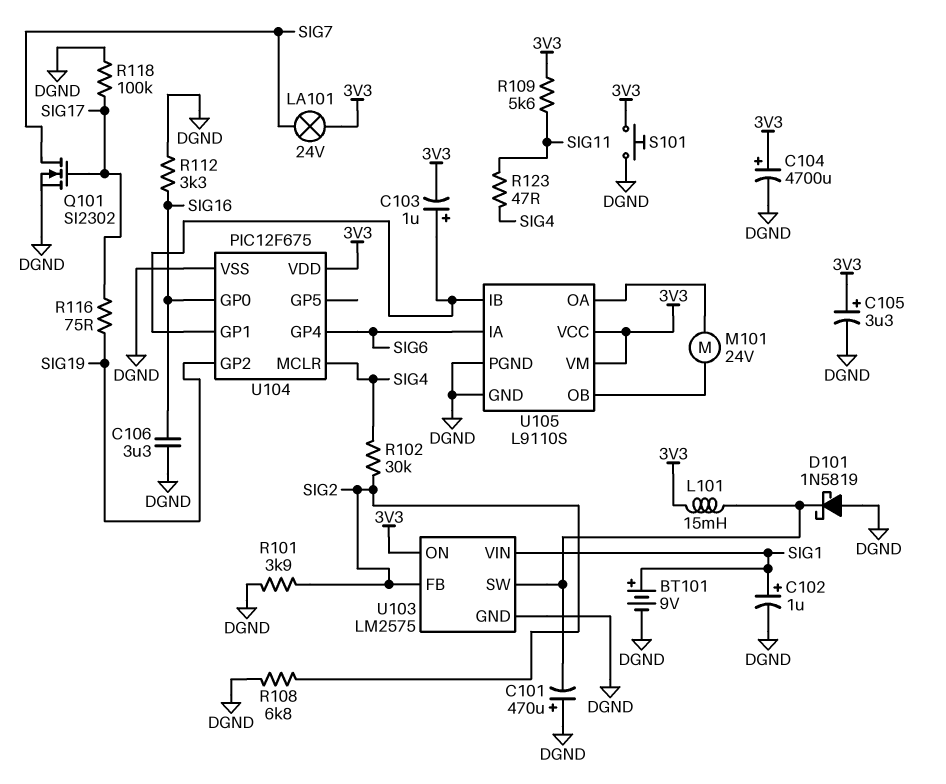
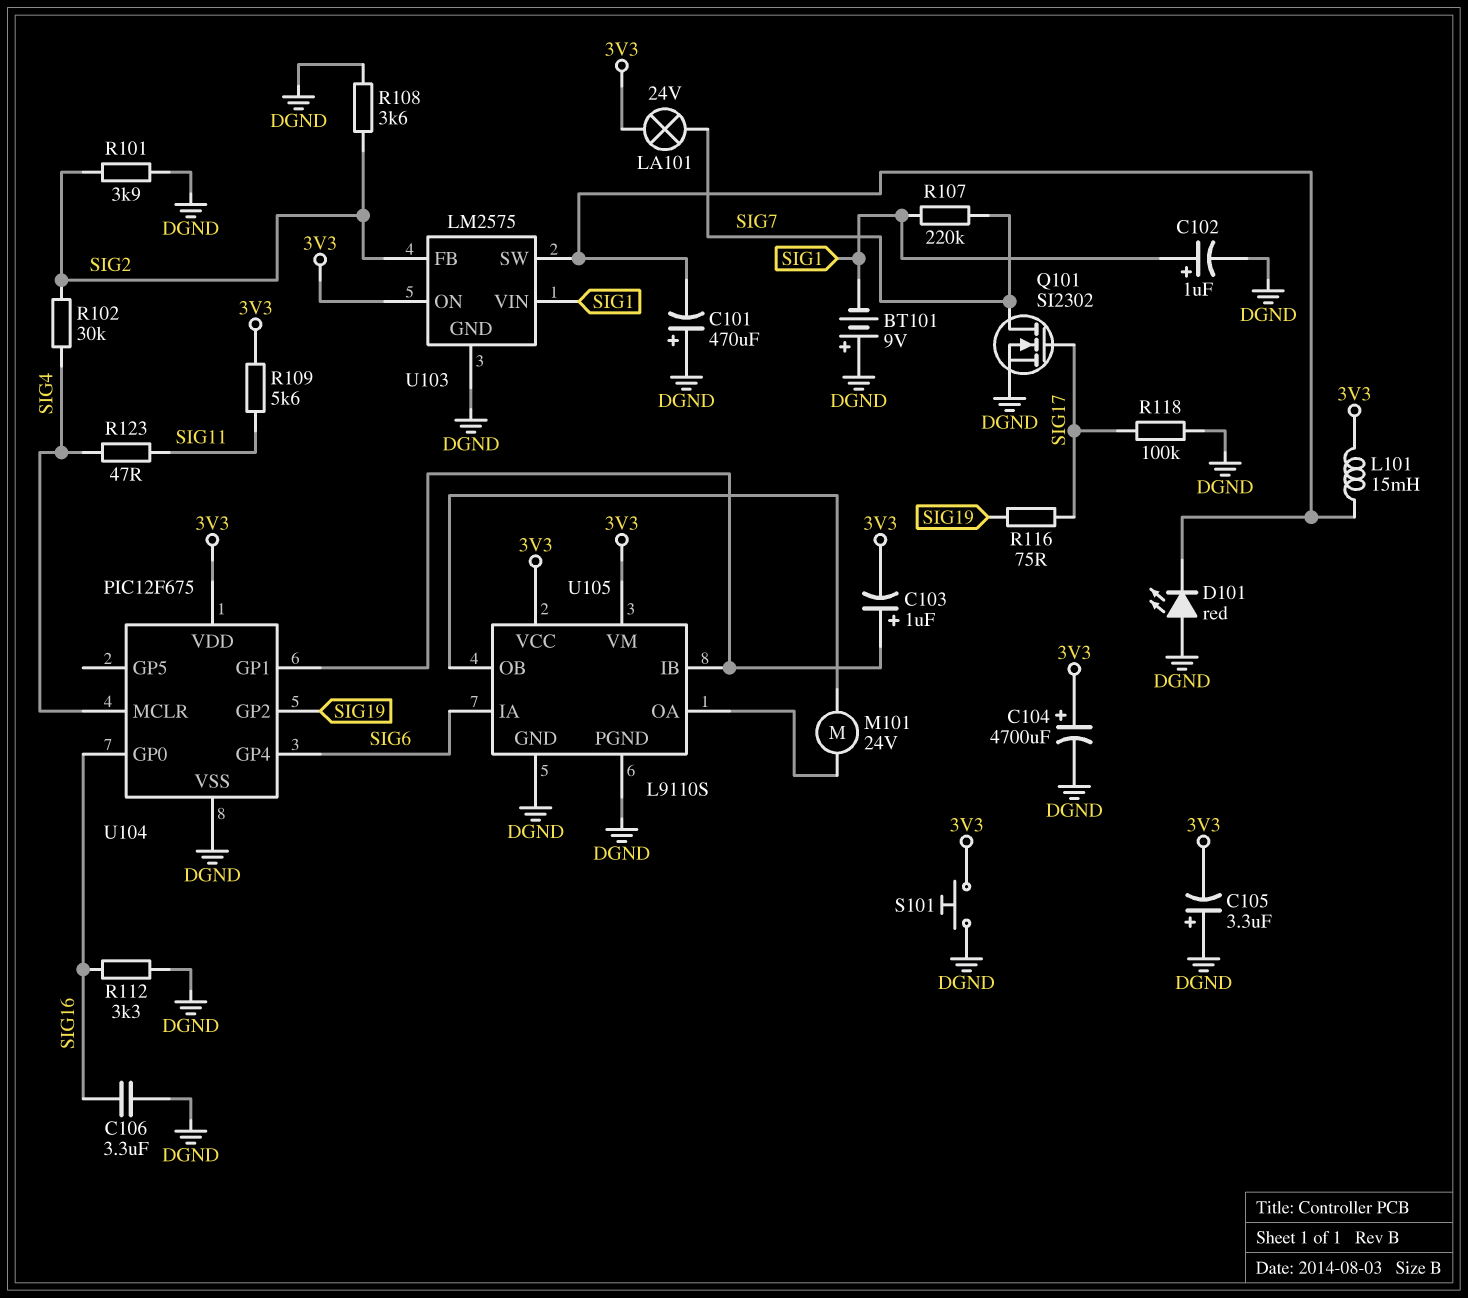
BT101: 9V (plus SIG1, minus DGND) -> 9V (plus DGND, minus SIG1)
C105: 3.3uF (plus 3V3, minus DGND) -> 3.3uF (plus DGND, minus 3V3)
D101: schottky 1N5819 (A DGND, K U103/SW) -> LED red (A DGND, K U103/SW)
R107: none -> 220k (SIG1, SIG7)
R108: 6.8k (DGND, SIG2) -> 3.6k (DGND, SIG2)

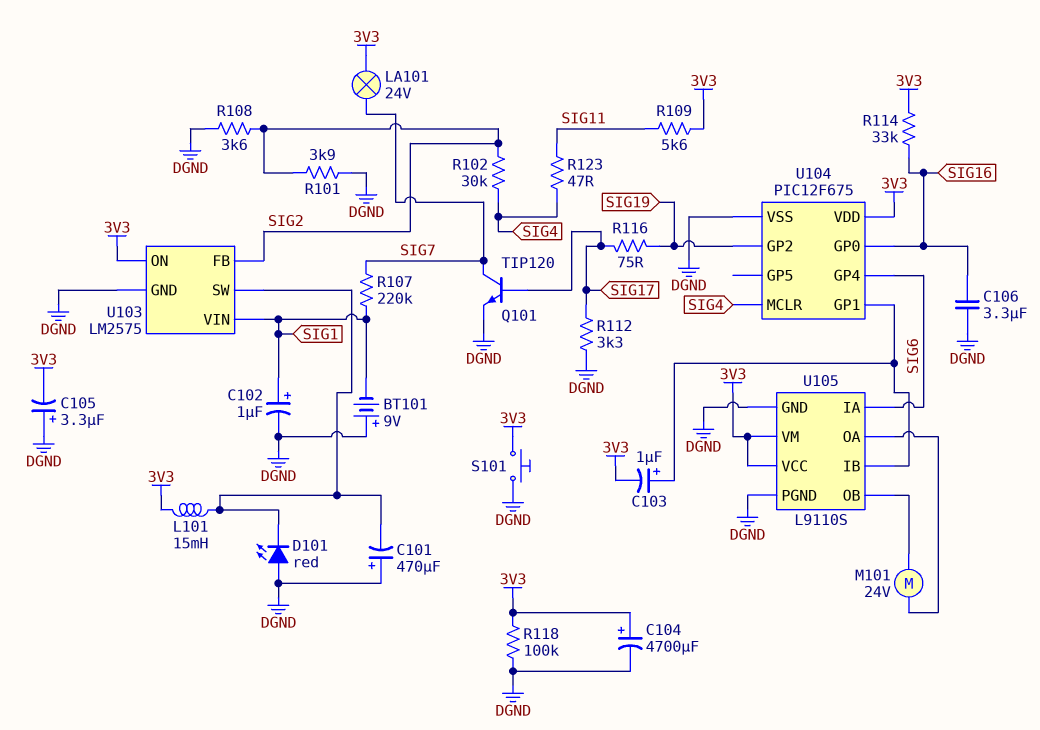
Q101: NMOS SI2302 (G SIG17, D SIG7, S DGND) -> NPN TIP120 (B SIG17, C SIG7, E DGND)
R112: 3.3k (DGND, SIG16) -> 3.3k (DGND, SIG17)
R114: none -> 33k (3V3, SIG16)
R118: 100k (DGND, SIG17) -> 100k (3V3, DGND)

